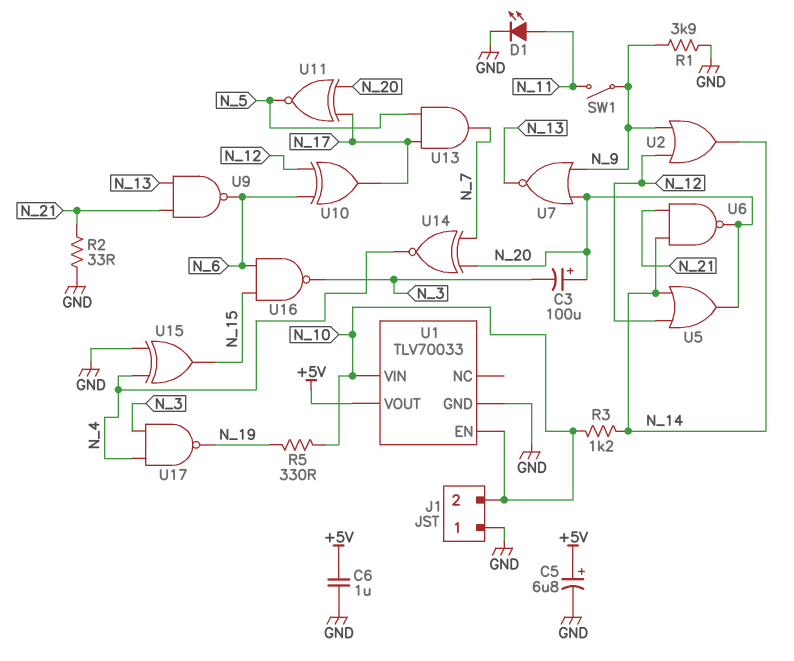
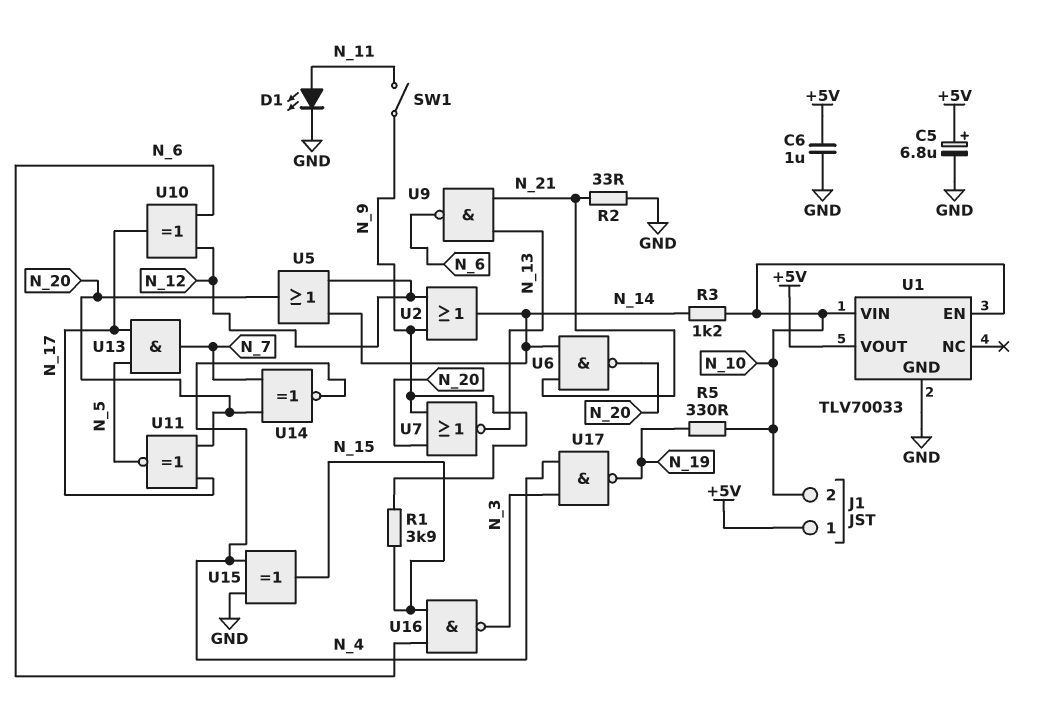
C3: 100uF (plus N_20, minus N_3) -> none
J1 pin 1: GND -> +5V
R1: 3.9k (GND, N_9) -> 3.9k (N_9, N_15)

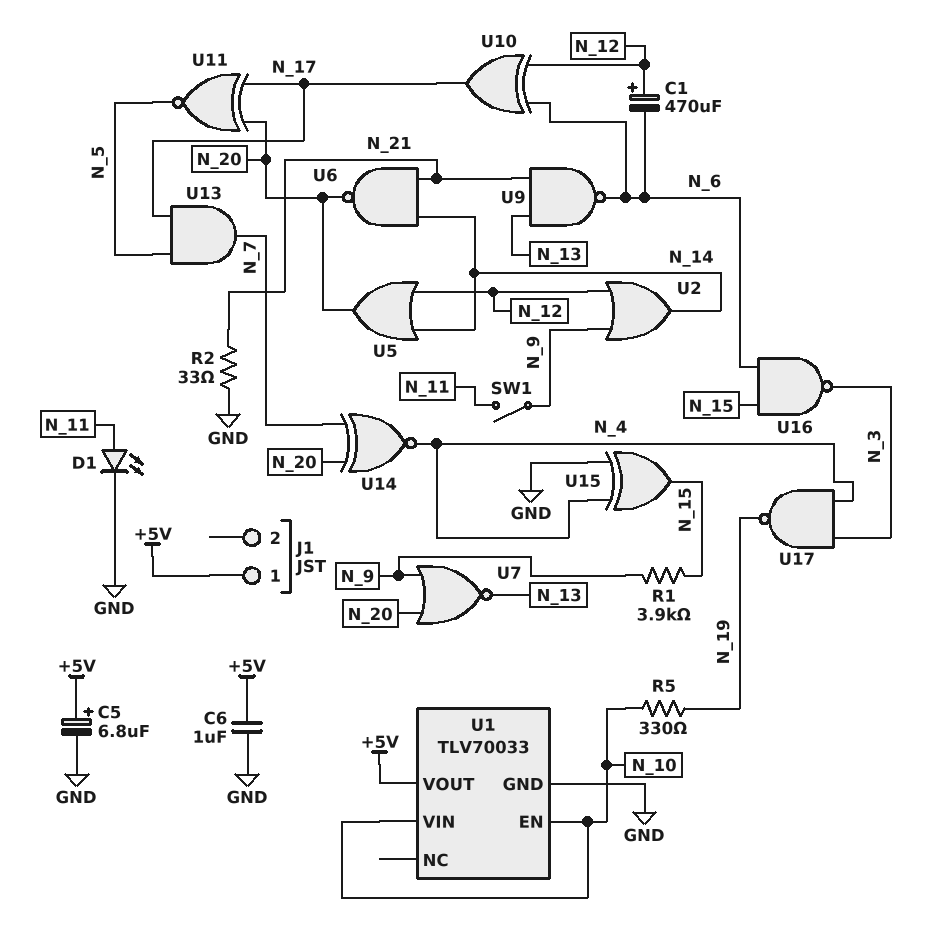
C1: none -> 470uF (plus N_12, minus N_6)
J1 pin 2: N_10 -> none
R3: 1.2k (N_10, N_14) -> none

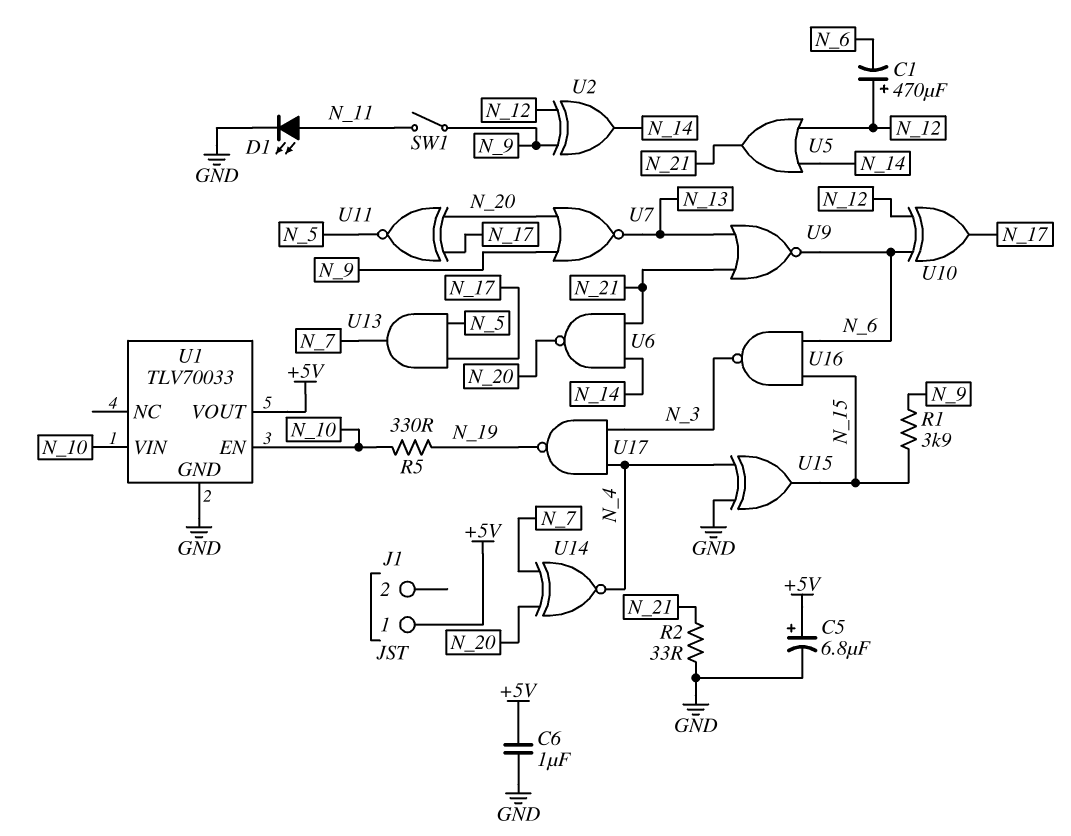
U2: OR (in N_9, in N_12, out N_14) -> XOR (in N_9, in N_12, out N_14)
U5: OR (in N_12, in N_14, out N_20) -> OR (in N_12, in N_14, out N_21)
U9: NAND (in N_13, in N_21, out N_6) -> NOR (in N_13, in N_21, out N_6)

